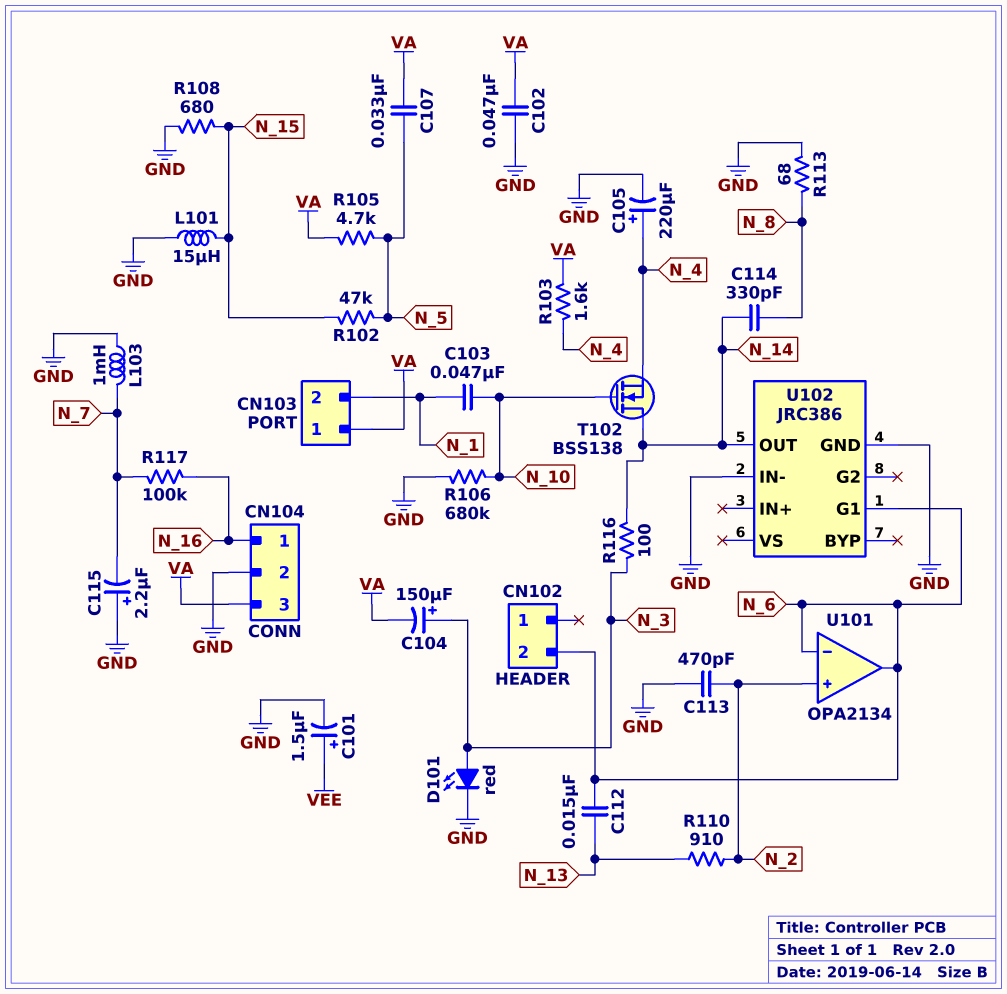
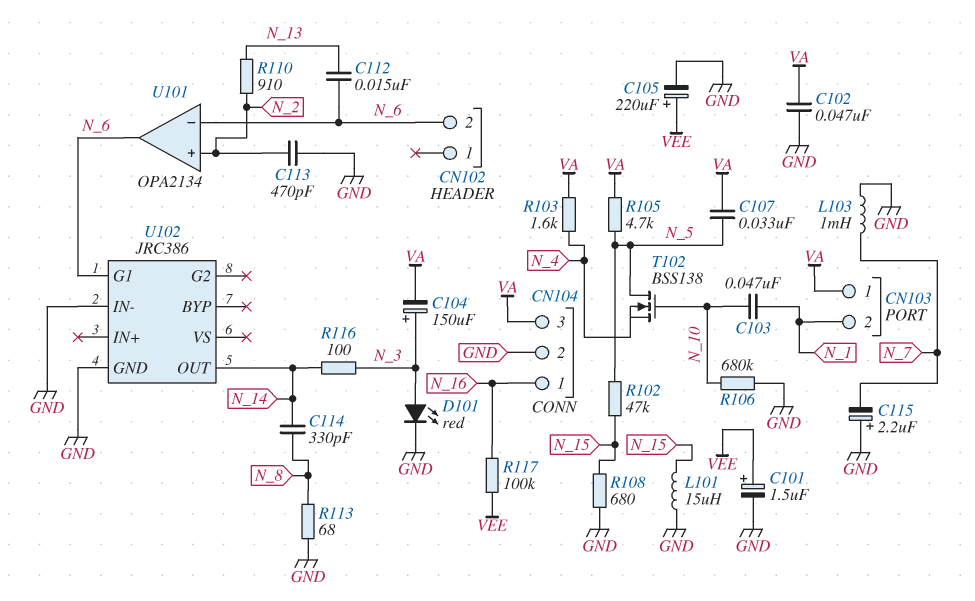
C105: 220uF (plus N_4, minus GND) -> 220uF (plus VEE, minus GND)
R117: 100k (N_7, N_16) -> 100k (N_16, VEE)
T102: NMOS BSS138 (G N_10, D N_14, S N_4) -> NMOS BSS138 (G N_10, D N_5, S N_4)

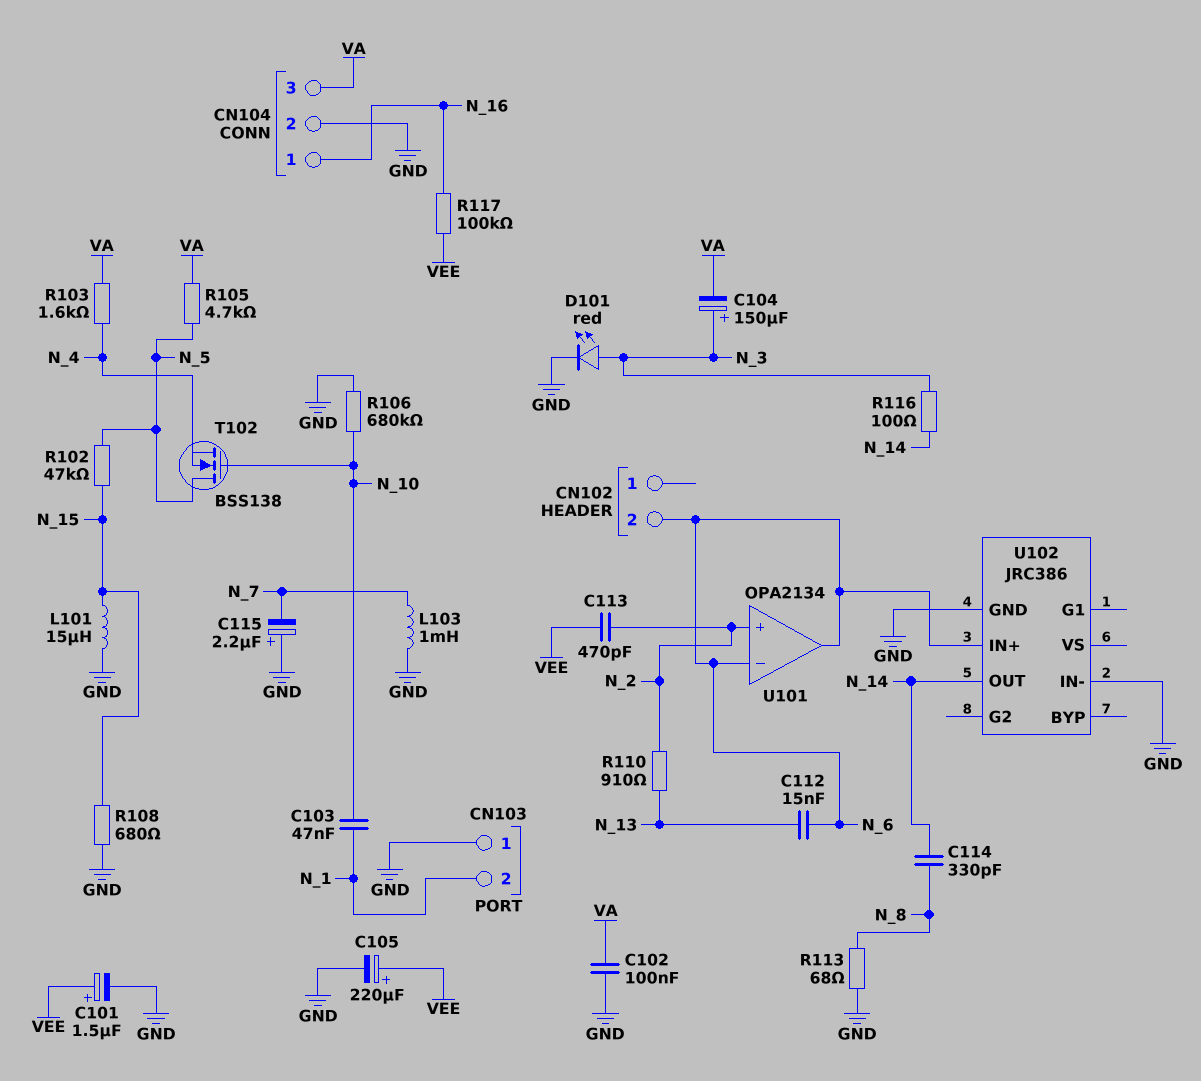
C102: 47nF (GND, VA) -> 100nF (GND, VA)
C107: 33nF (N_5, VA) -> none
C113: 470pF (GND, N_2) -> 470pF (N_2, VEE)
CN103 pin 1: VA -> GND
U102 pin G1: N_6 -> none
U102 pin IN+: none -> N_6

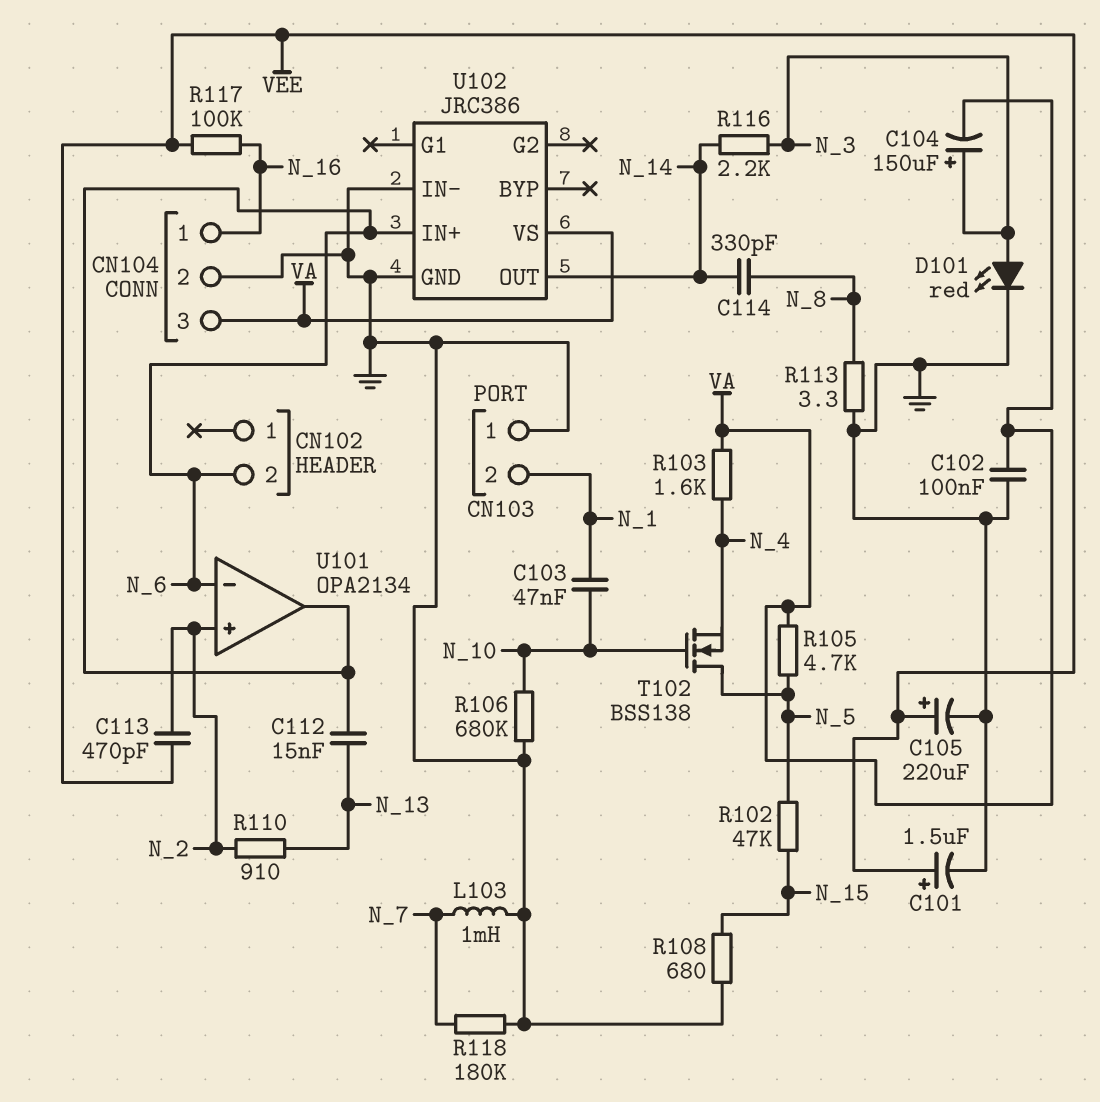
C115: 2.2uF (plus GND, minus N_7) -> none
L101: 15uH (GND, N_15) -> none
R113: 68 (GND, N_8) -> 3.3 (GND, N_8)
R116: 100 (N_3, N_14) -> 2.2k (N_3, N_14)
R118: none -> 180k (GND, N_7)
U102 pin VS: none -> VA

